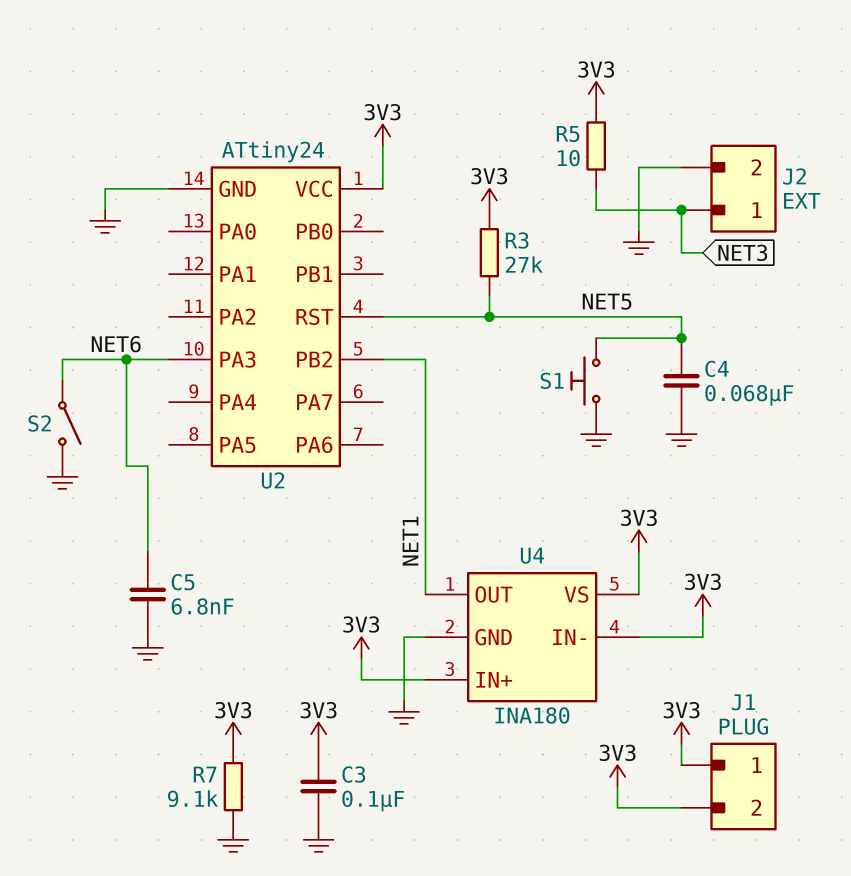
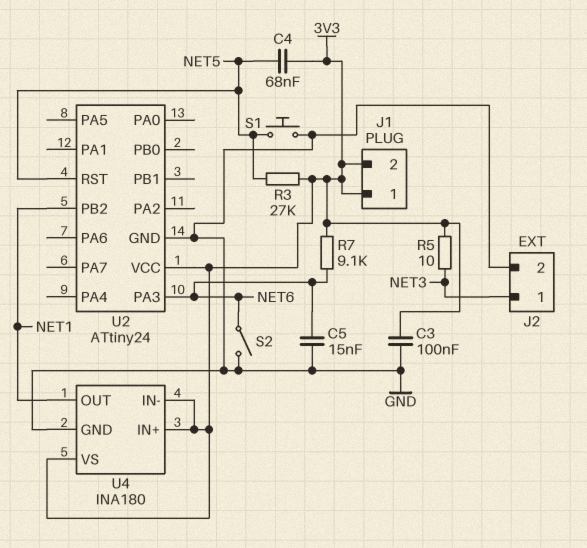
C4: 68nF (GND, NET5) -> 68nF (3V3, NET5)
C5: 6.8nF (GND, NET6) -> 15nF (GND, NET6)
R7: 9.1k (3V3, GND) -> 9.1k (3V3, NET6)

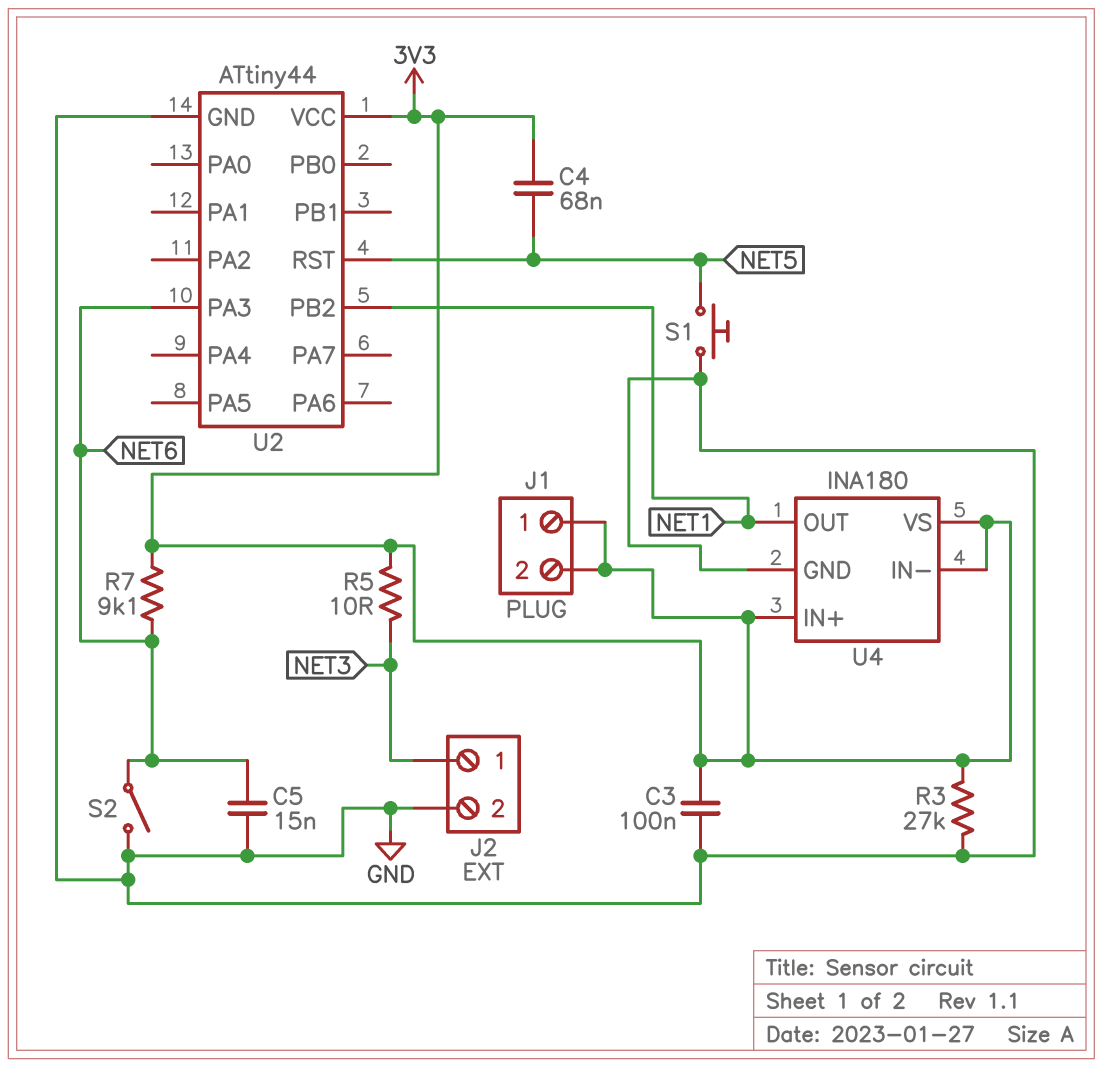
R3: 27k (3V3, NET5) -> 27k (3V3, GND)
U2: ATtiny24 -> ATtiny44

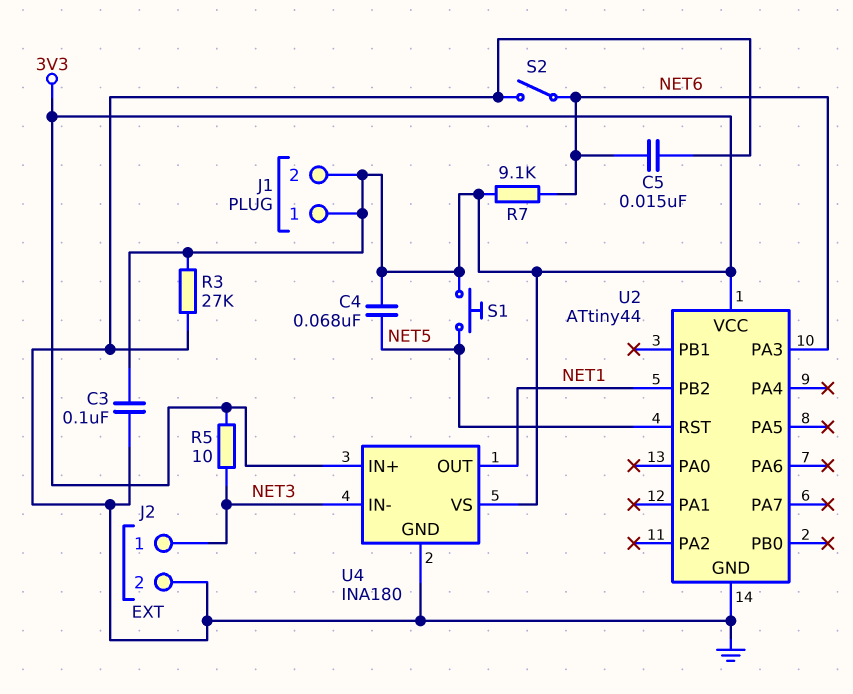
S1: button (GND, NET5) -> button (3V3, NET5)
U4 pin IN-: 3V3 -> NET3

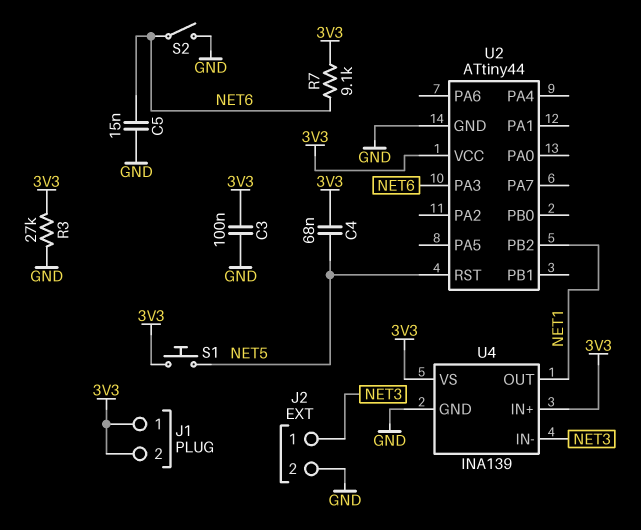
R5: 10 (3V3, NET3) -> none
U4: INA180 -> INA139

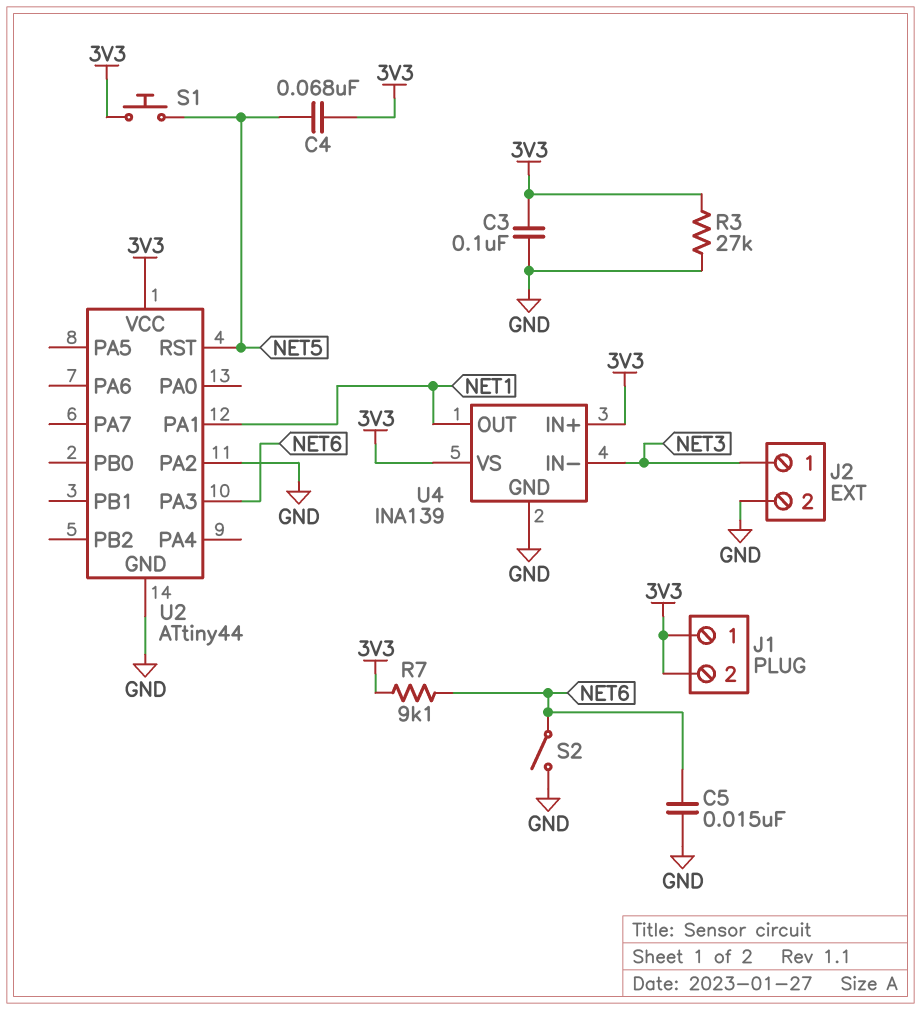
U2 pin PA1: none -> NET1
U2 pin PA2: none -> GND
U2 pin PB2: NET1 -> none

